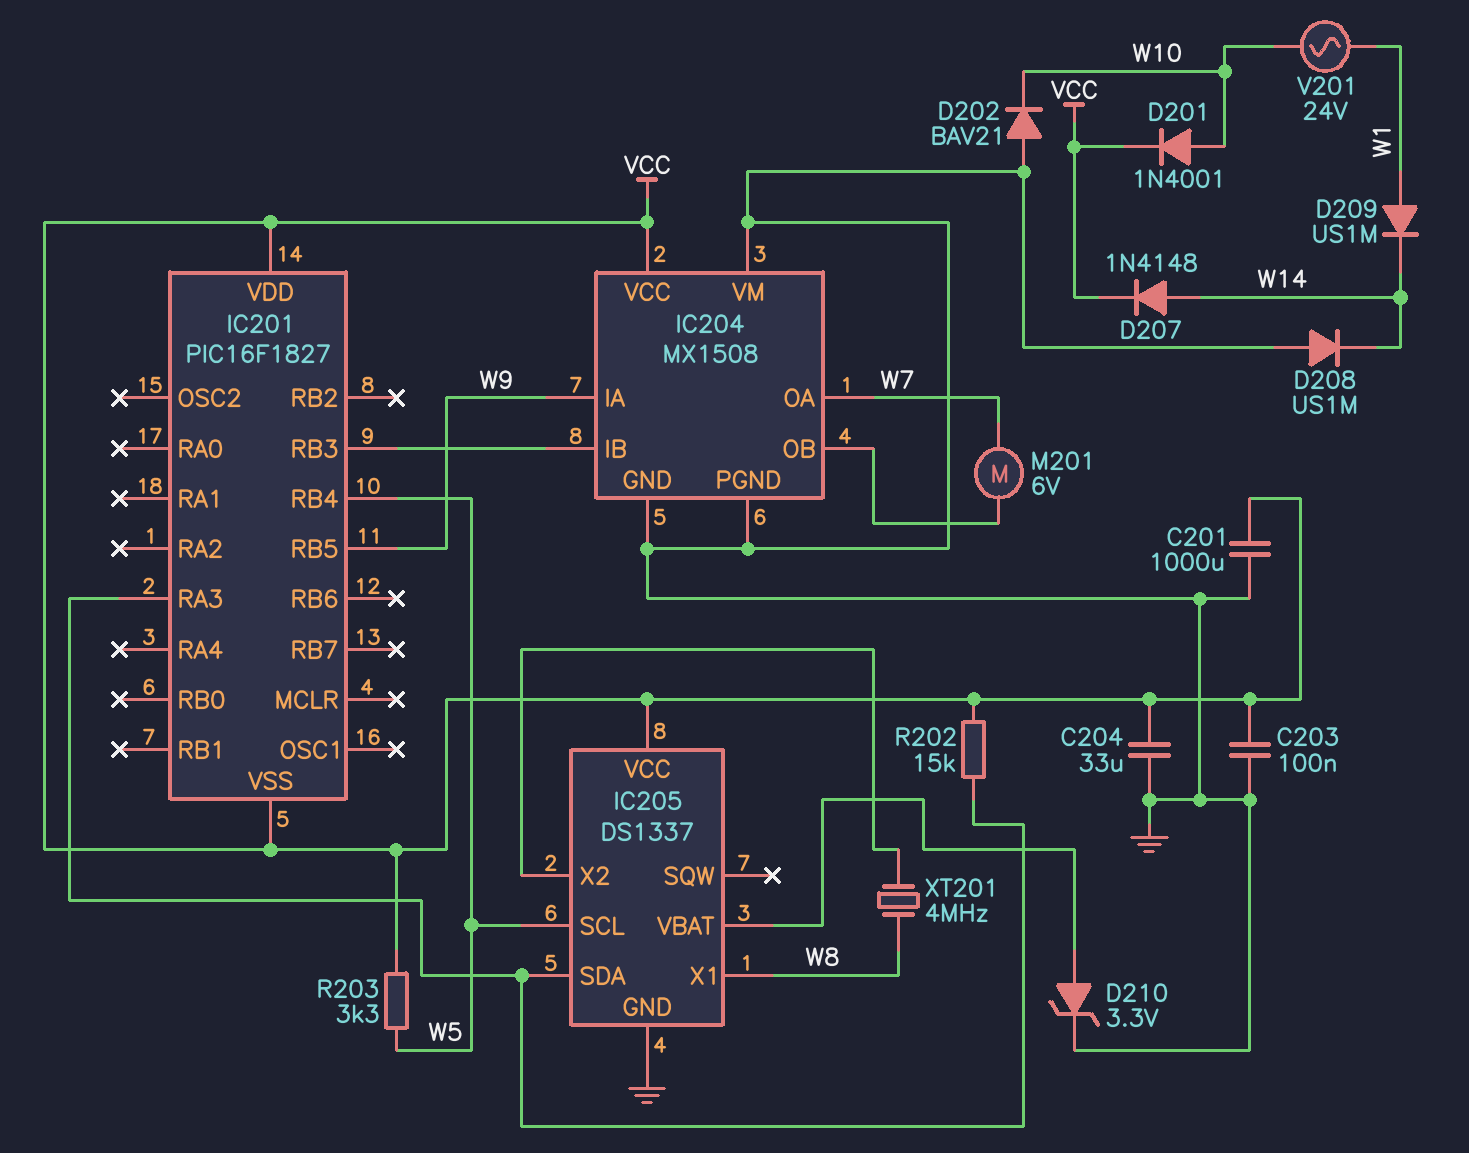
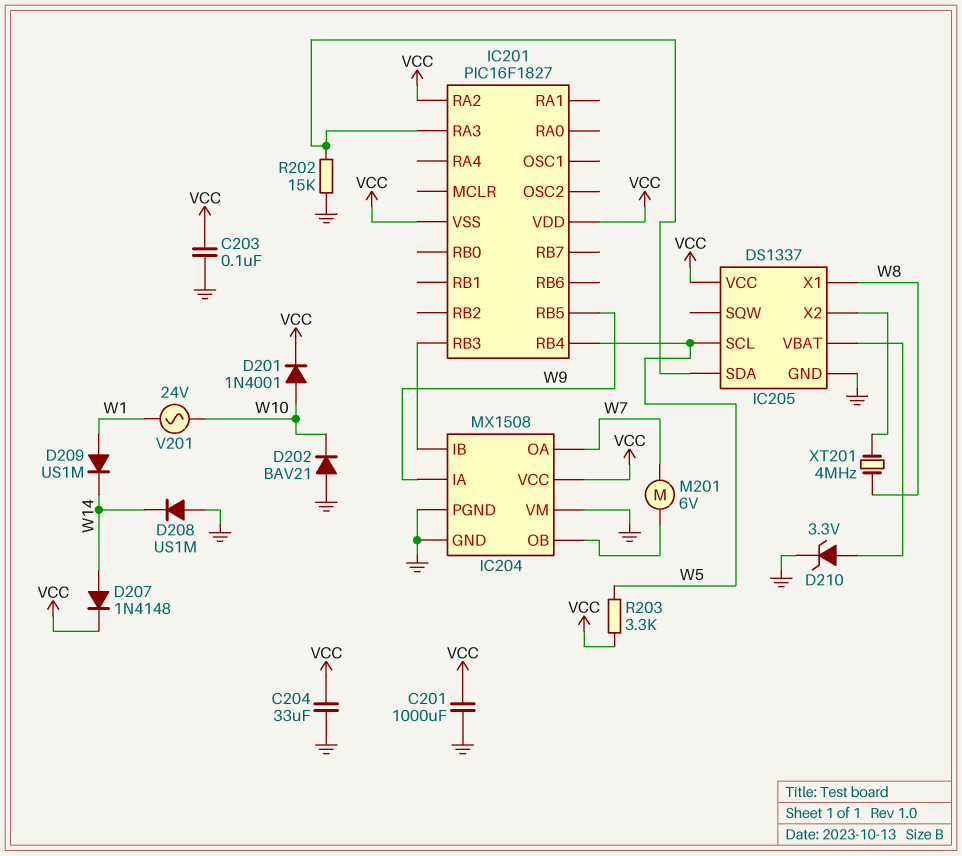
IC201 pin RA2: none -> VCC
R202: 15k (IC201/RA3, VCC) -> 15k (GND, IC201/RA3)

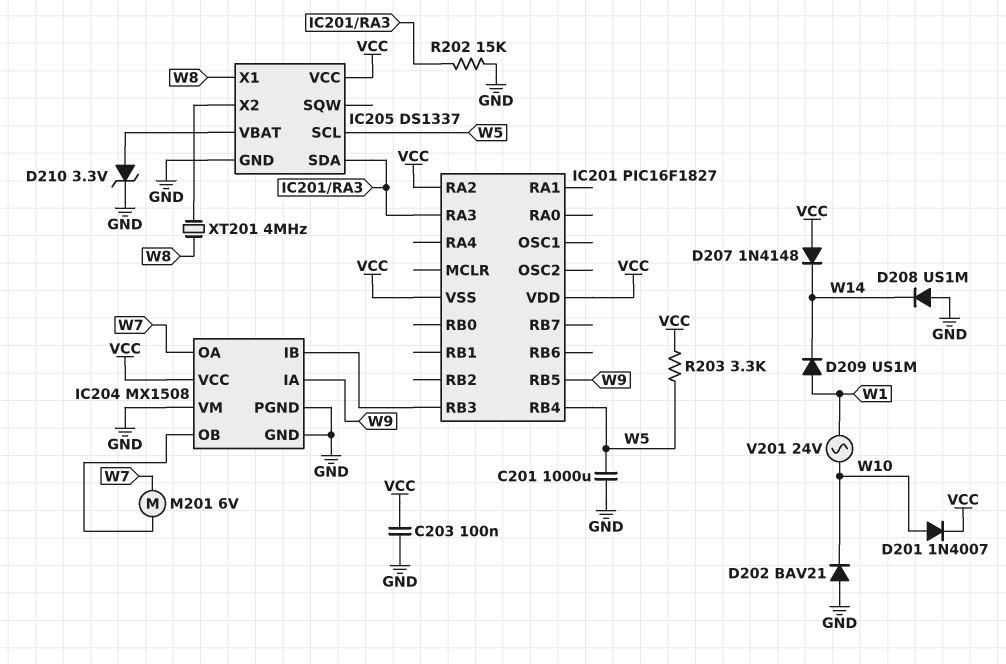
C201: 1000uF (GND, VCC) -> 1000uF (GND, W5)
C204: 33uF (GND, VCC) -> none
D201: diode 1N4001 (A W10, K VCC) -> diode 1N4007 (A W10, K VCC)
D207: diode 1N4148 (A W14, K VCC) -> diode 1N4148 (A VCC, K W14)

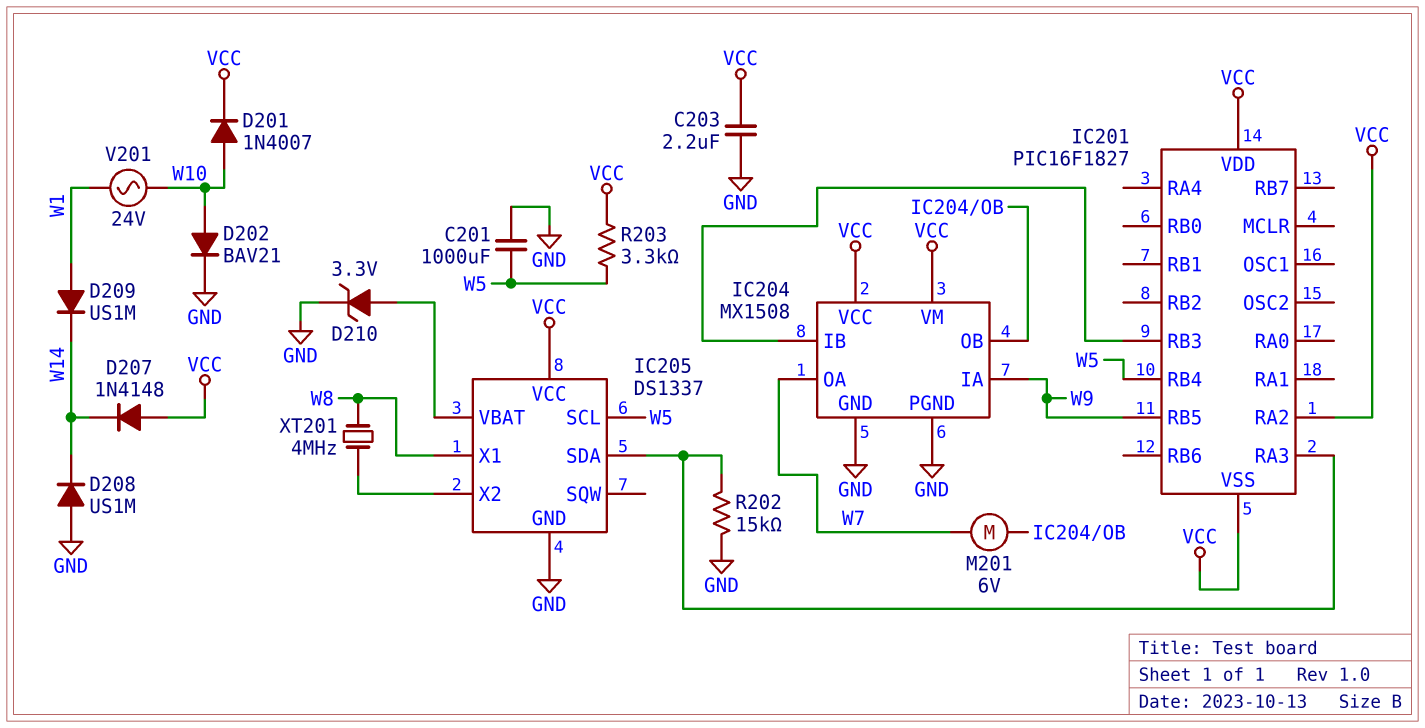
C203: 100nF (GND, VCC) -> 2.2uF (GND, VCC)
D202: diode BAV21 (A GND, K W10) -> diode BAV21 (A W10, K GND)
IC204 pin VM: GND -> VCC

